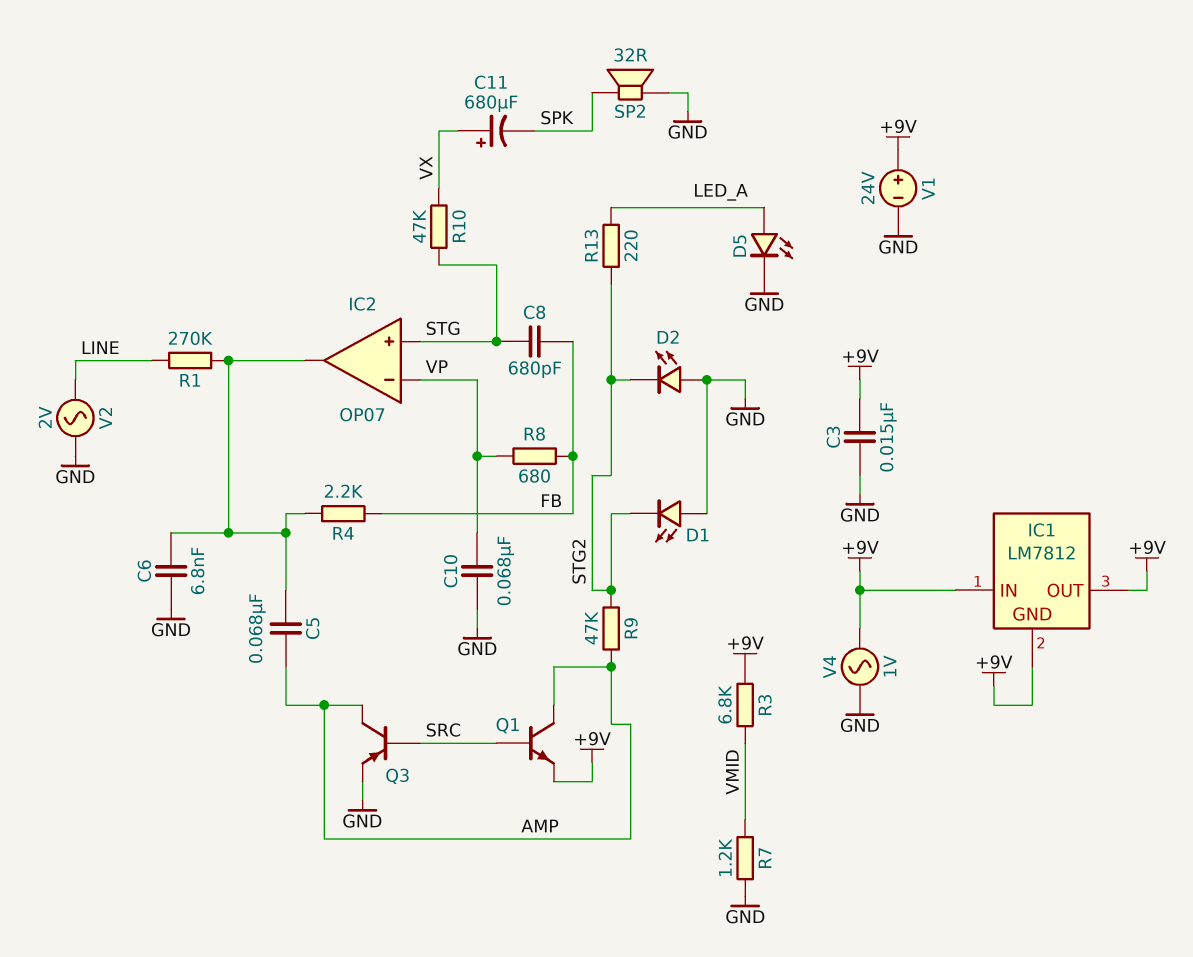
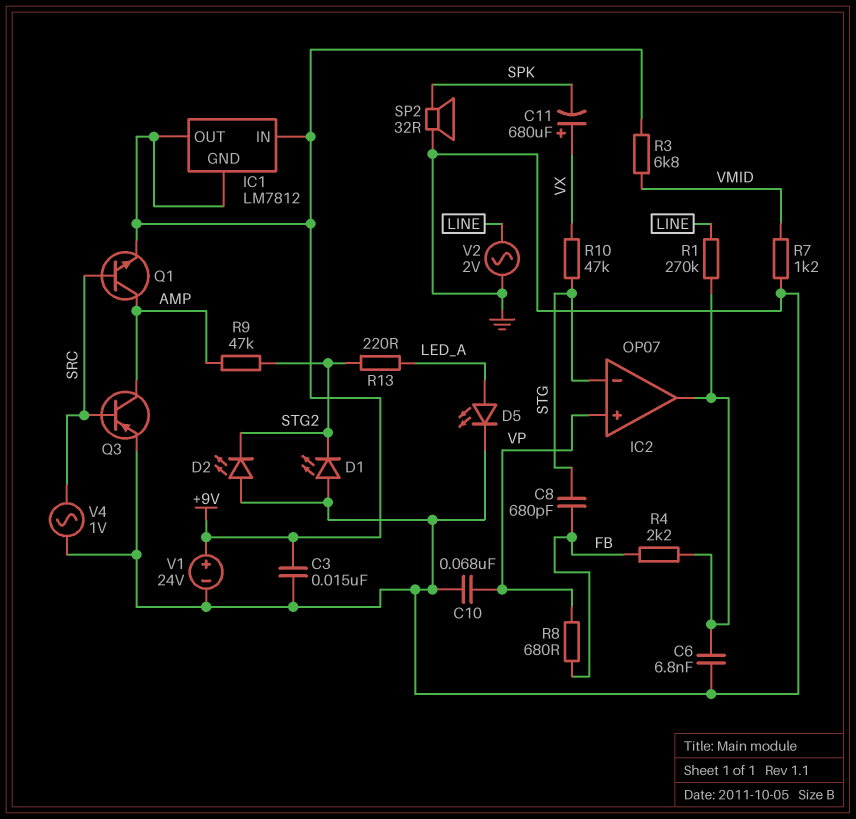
C5: 68nF (AMP, IC2/out) -> none
IC2 pin in+: STG -> VP
IC2 pin in-: VP -> STG
V4: AC 1V (+9V, GND) -> AC 1V (GND, SRC)

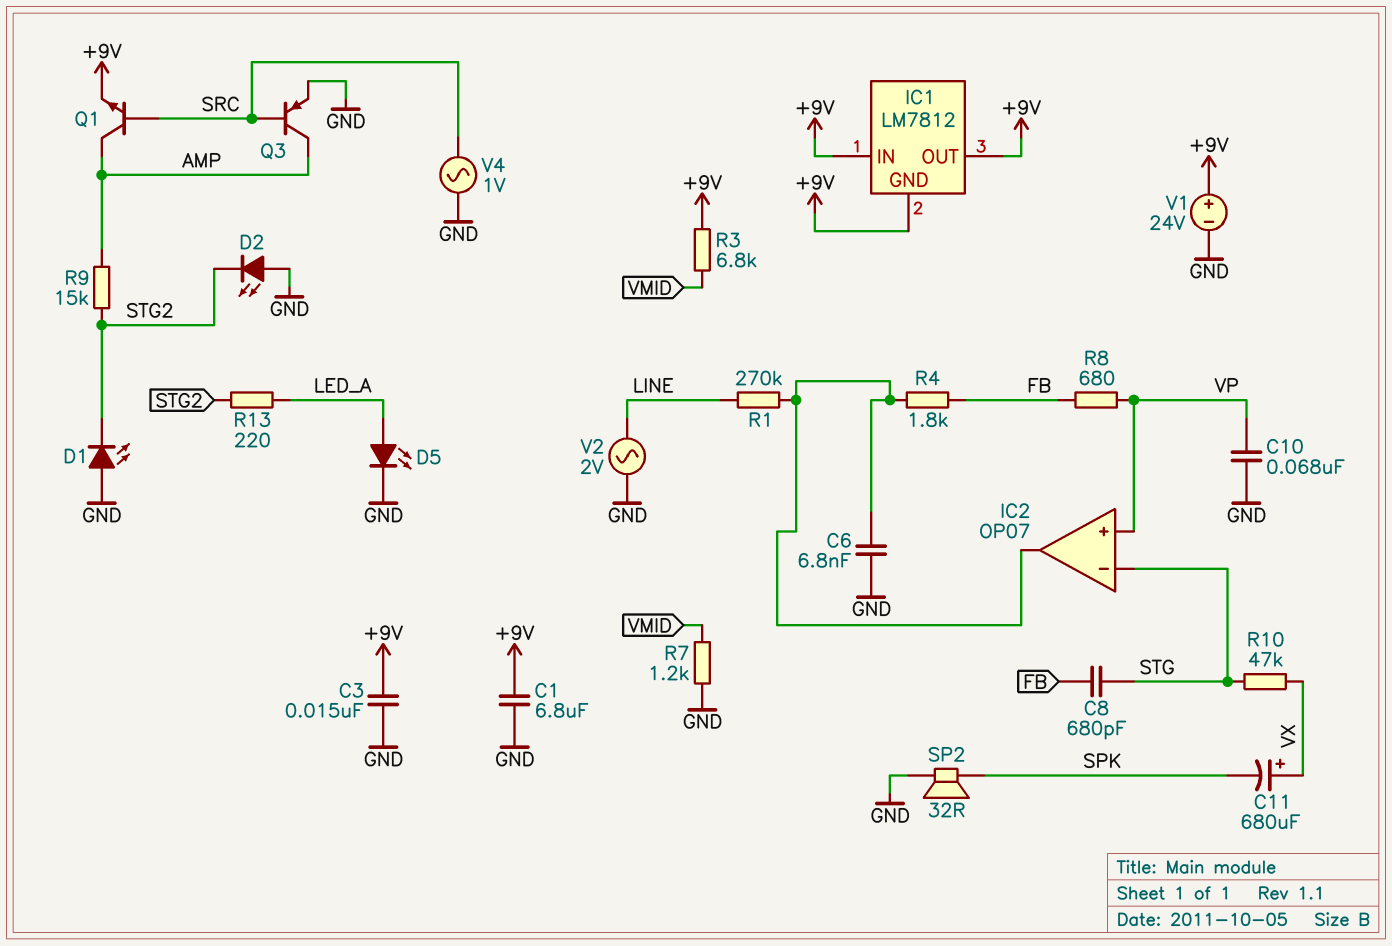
C1: none -> 6.8uF (+9V, GND)
R4: 2.2k (FB, IC2/out) -> 1.8k (FB, IC2/out)
R9: 47k (AMP, STG2) -> 15k (AMP, STG2)

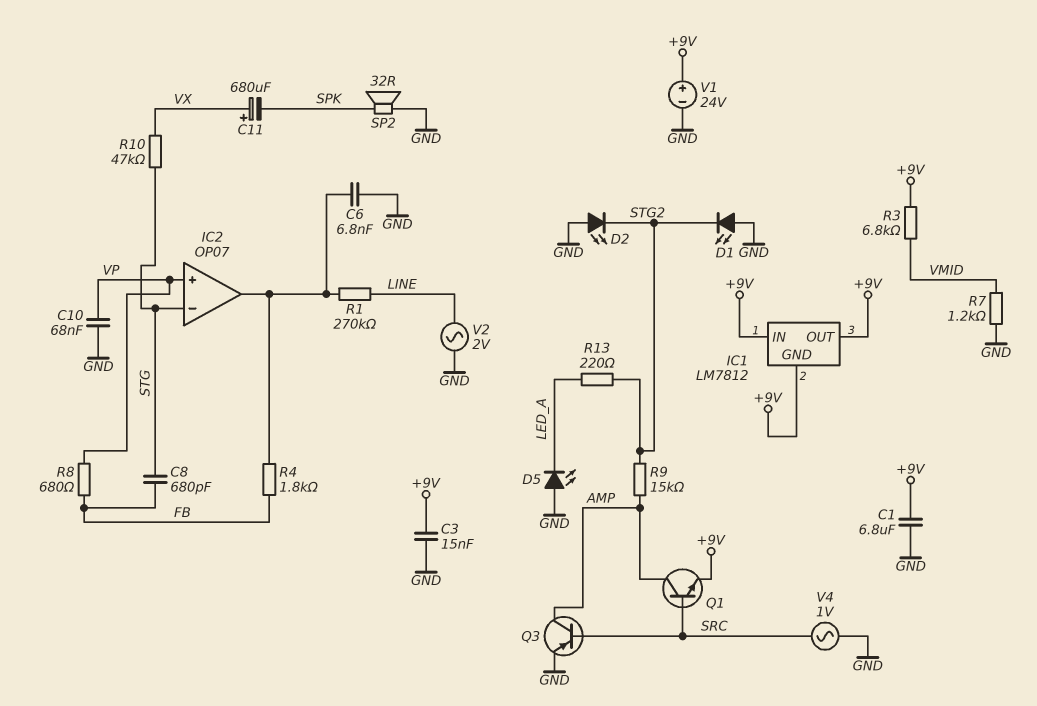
D5: LED (A LED_A, K GND) -> LED (A GND, K LED_A)

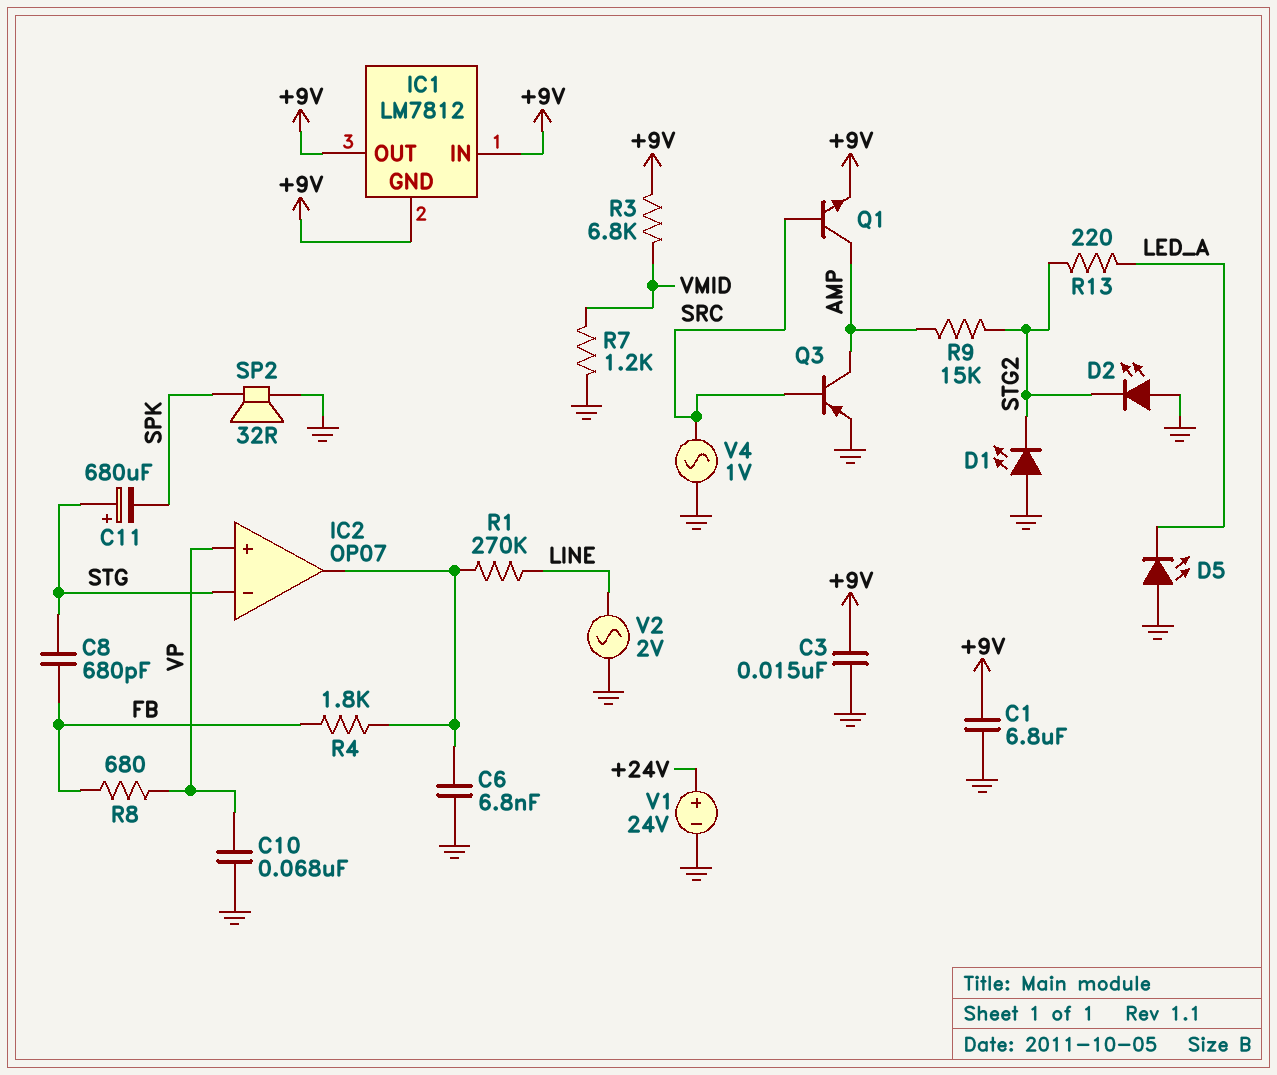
C11: 680uF (plus VX, minus SPK) -> 680uF (plus STG, minus SPK)
R10: 47k (STG, VX) -> none
V1: 24V (plus +9V, minus GND) -> 24V (plus +24V, minus GND)

